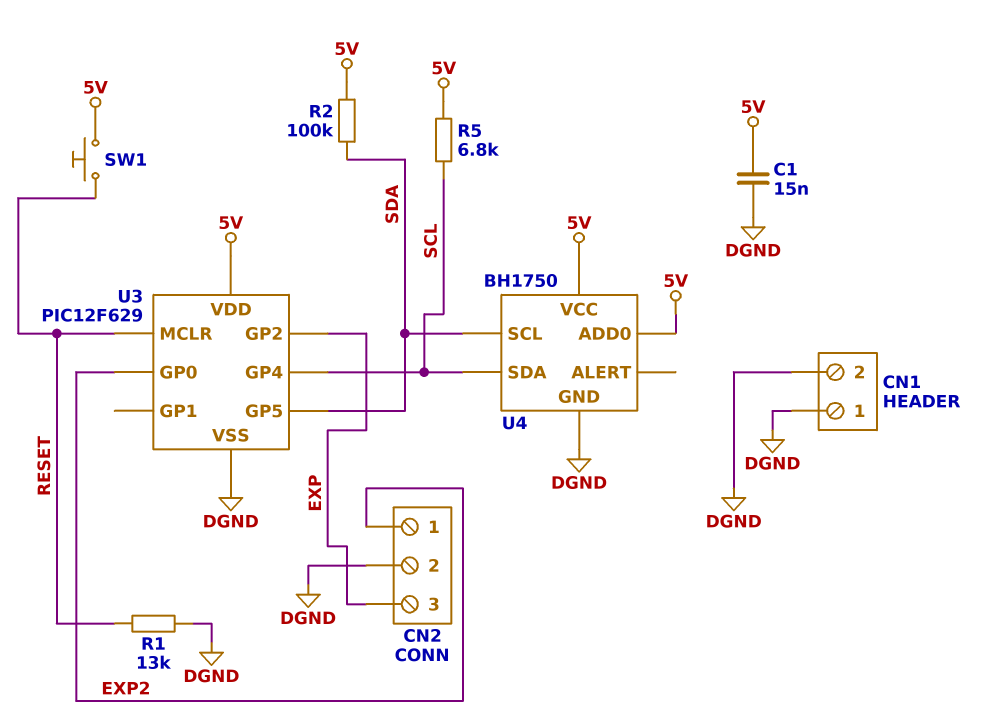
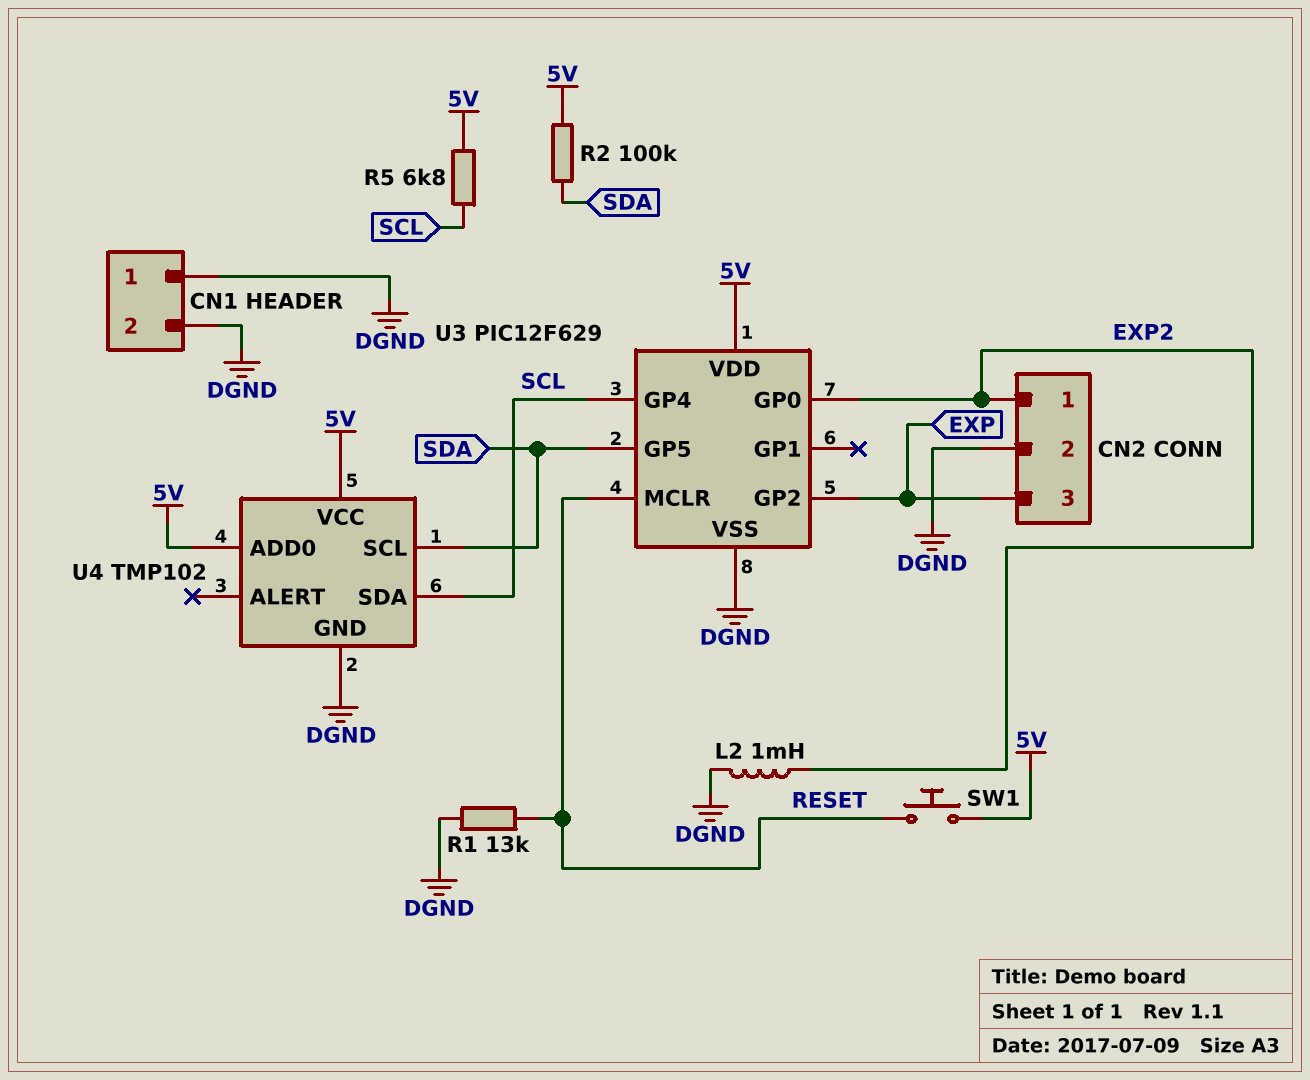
C1: 15nF (5V, DGND) -> none
L2: none -> 1mH (DGND, EXP2)
U4: BH1750 -> TMP102

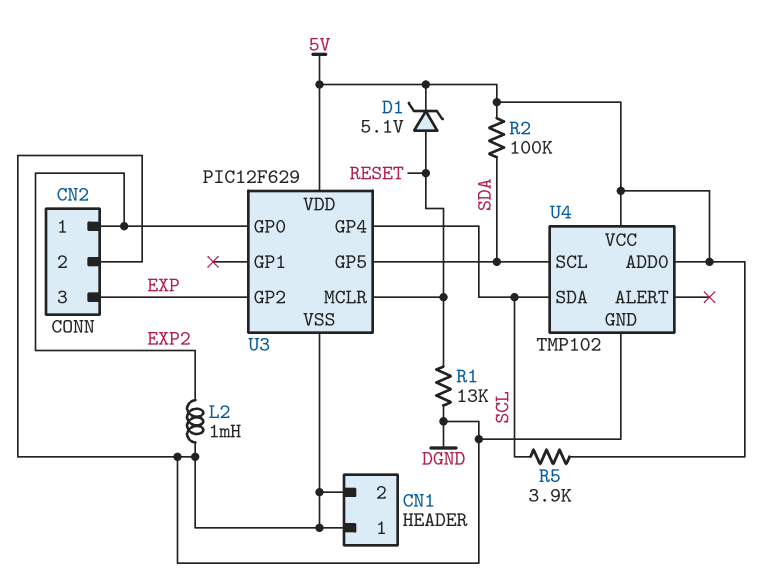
D1: none -> zener 5.1V (A RESET, K 5V)
R5: 6.8k (5V, SCL) -> 3.9k (5V, SCL)
SW1: button (5V, RESET) -> none

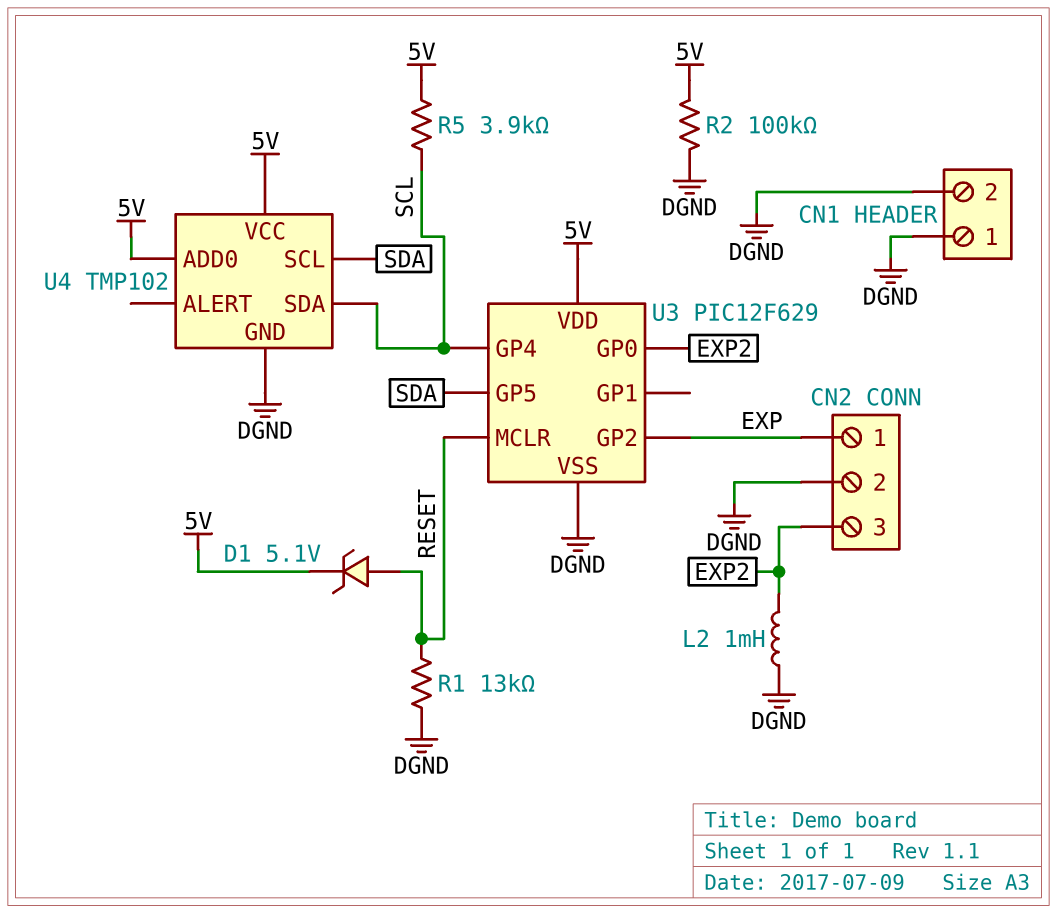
CN2 pin 1: EXP2 -> EXP
CN2 pin 3: EXP -> EXP2
R2: 100k (5V, SDA) -> 100k (5V, DGND)

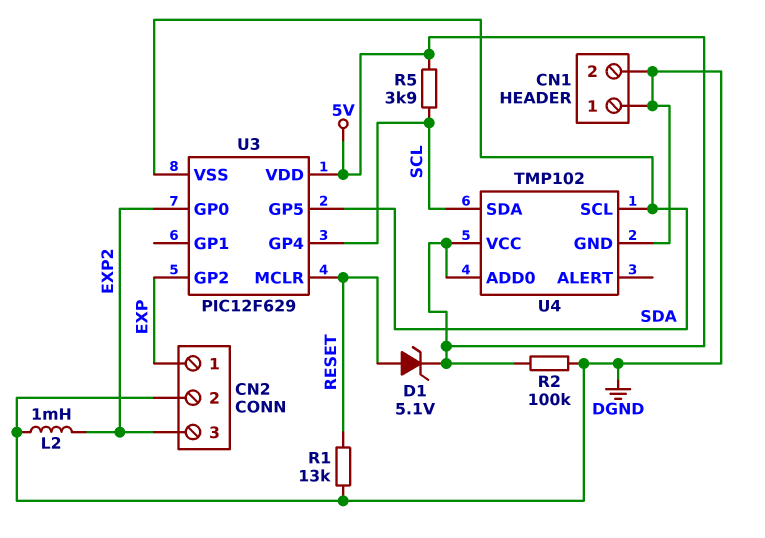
U3 pin VSS: DGND -> SDA

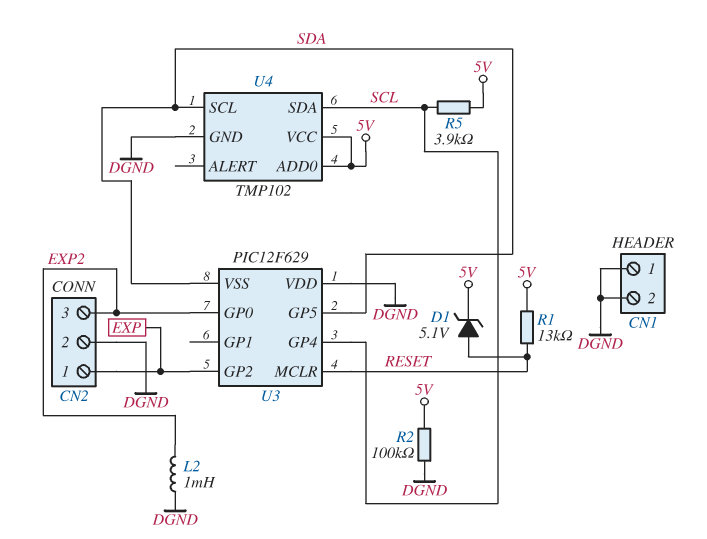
R1: 13k (DGND, RESET) -> 13k (5V, RESET)
U3 pin VDD: 5V -> DGND

